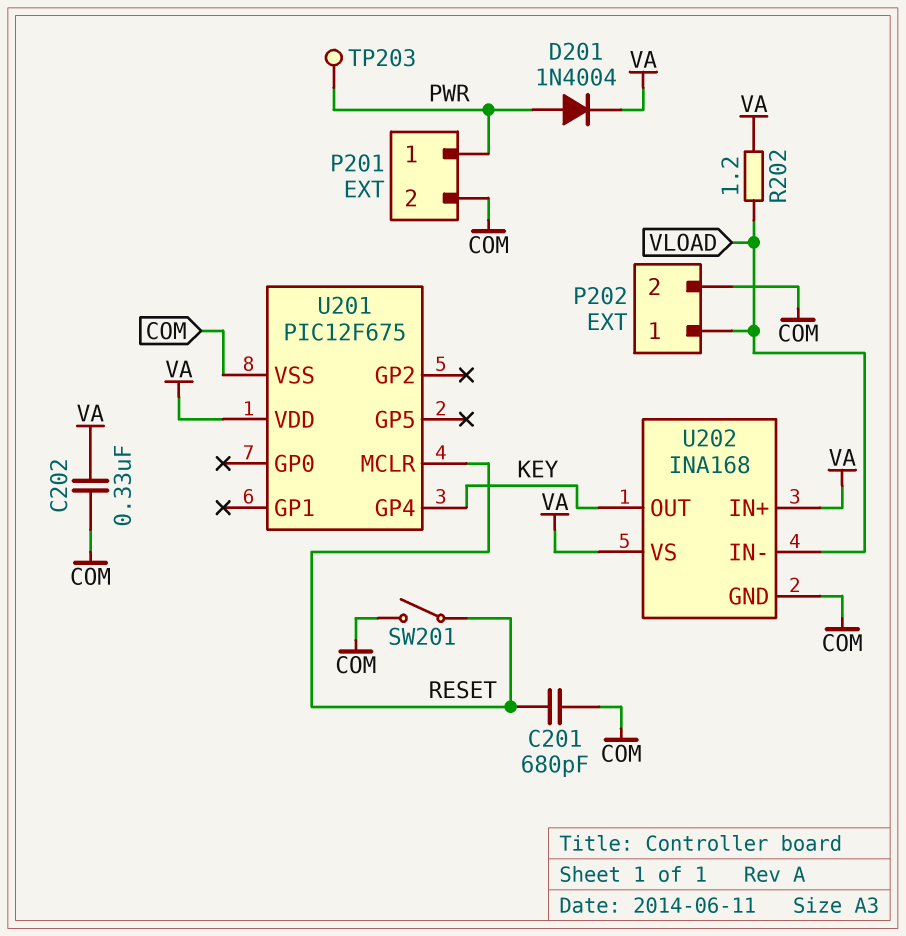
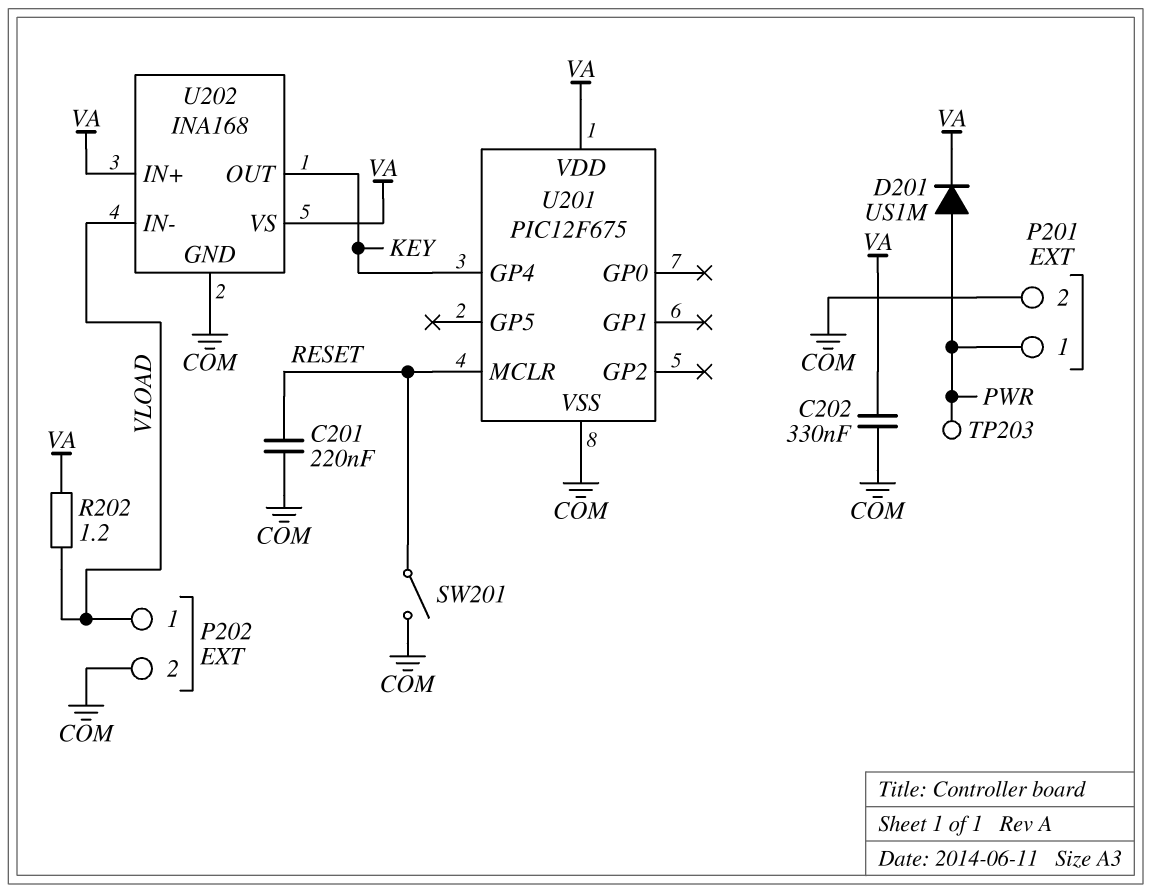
C201: 680pF (COM, RESET) -> 220nF (COM, RESET)
D201: diode 1N4004 (A PWR, K VA) -> diode US1M (A PWR, K VA)

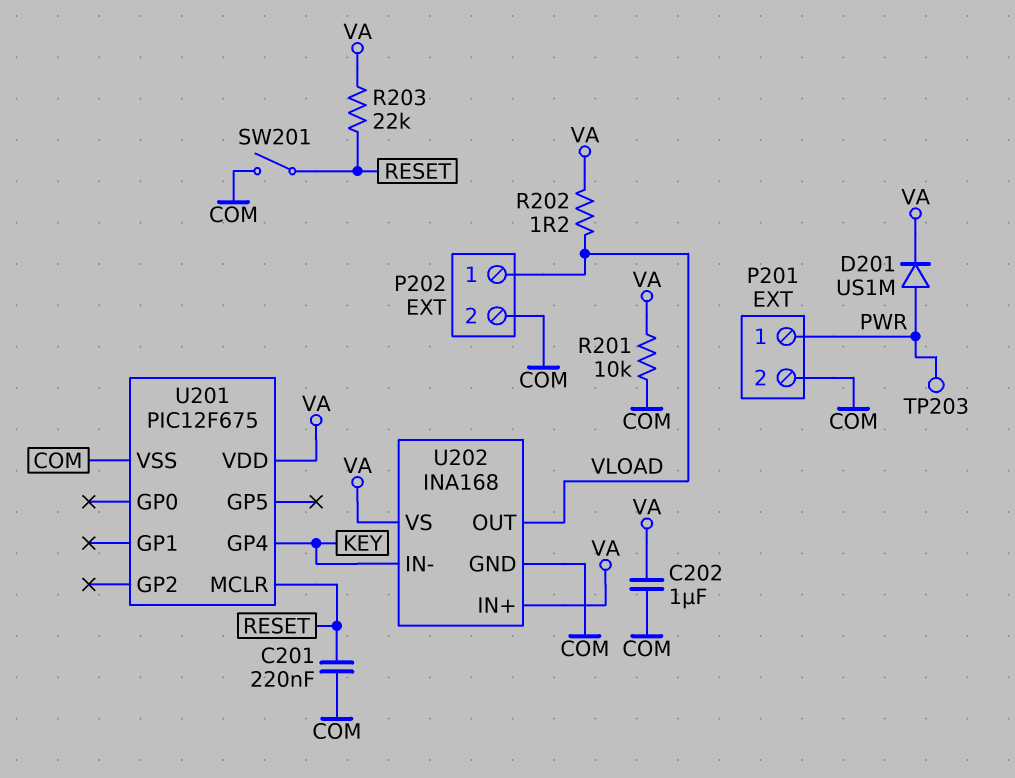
C202: 330nF (COM, VA) -> 1uF (COM, VA)
R201: none -> 10k (COM, VA)
R203: none -> 22k (RESET, VA)
U202 pin IN-: VLOAD -> KEY
U202 pin OUT: KEY -> VLOAD

